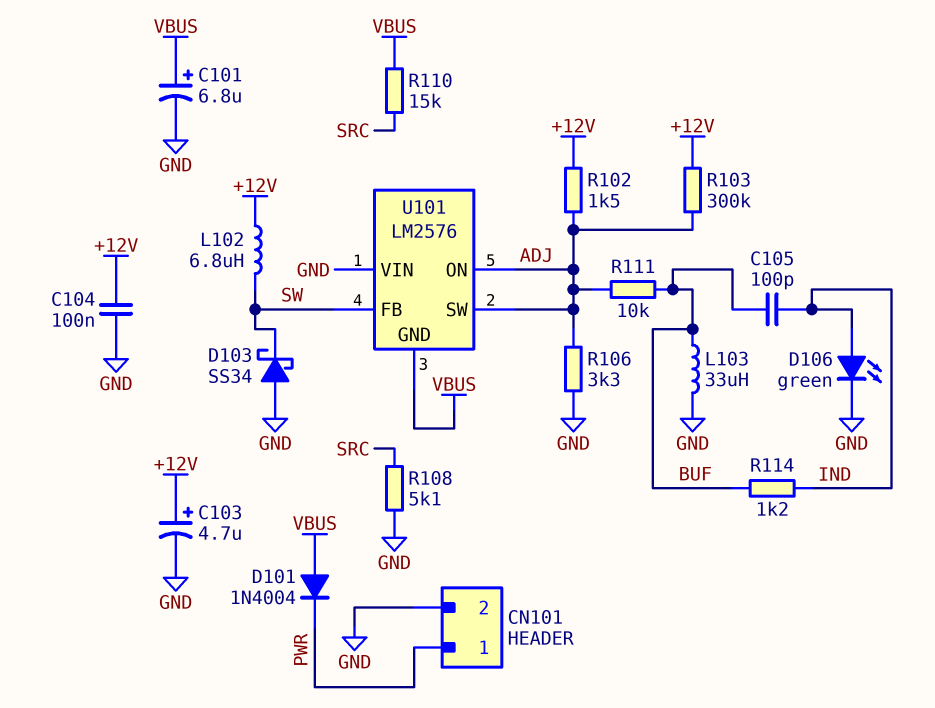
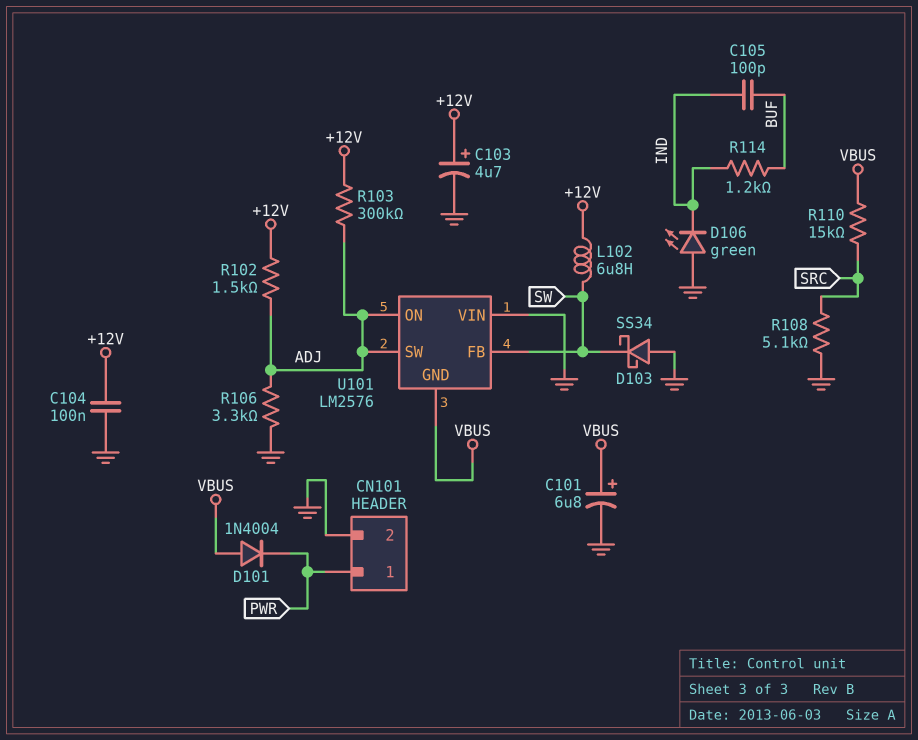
D106: LED green (A IND, K GND) -> LED green (A GND, K IND)
L103: 33uH (BUF, GND) -> none
R111: 10k (ADJ, BUF) -> none

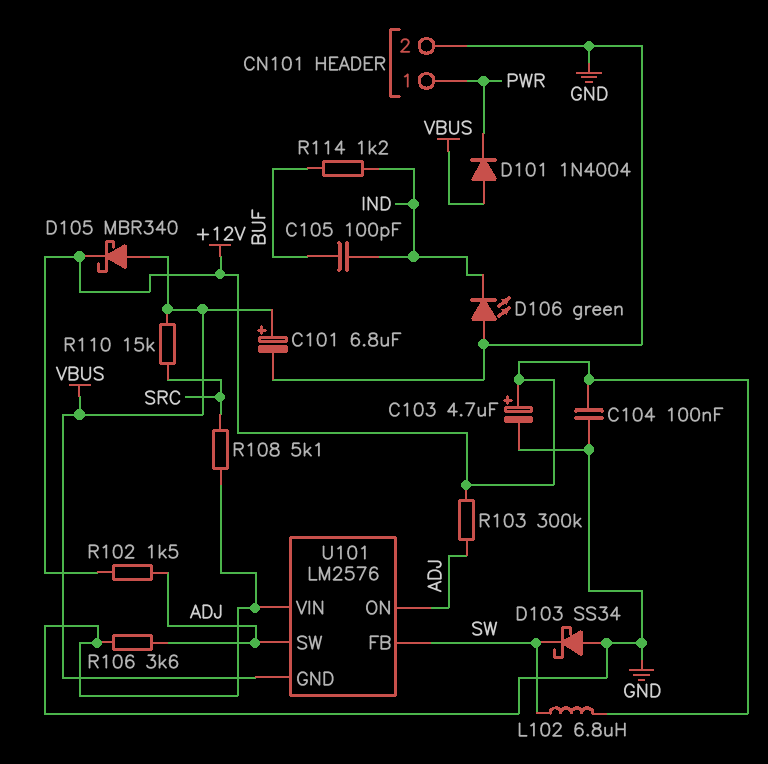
D105: none -> schottky MBR340 (A VBUS, K +12V)
R106: 3.3k (ADJ, GND) -> 3.6k (ADJ, GND)

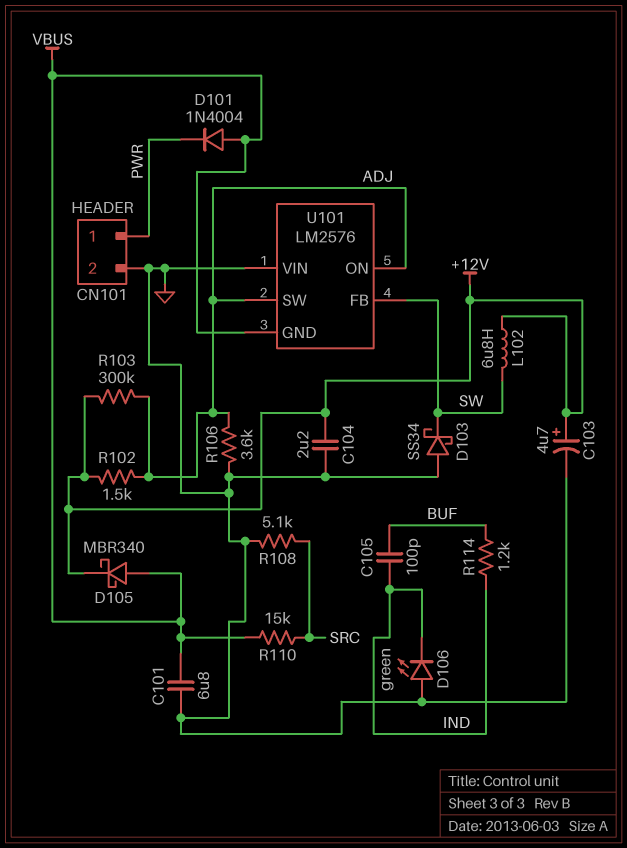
C101: 6.8uF (plus VBUS, minus GND) -> 6.8uF (GND, VBUS)
C104: 100nF (+12V, GND) -> 2.2uF (+12V, GND)

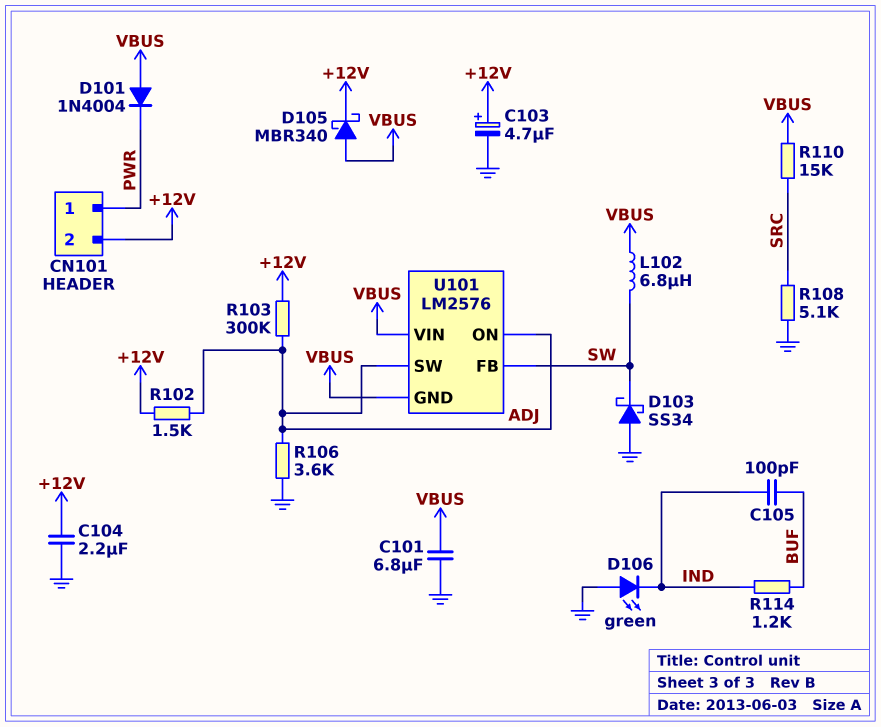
CN101 pin 2: GND -> +12V
L102: 6.8uH (+12V, SW) -> 6.8uH (SW, VBUS)
U101 pin VIN: GND -> VBUS

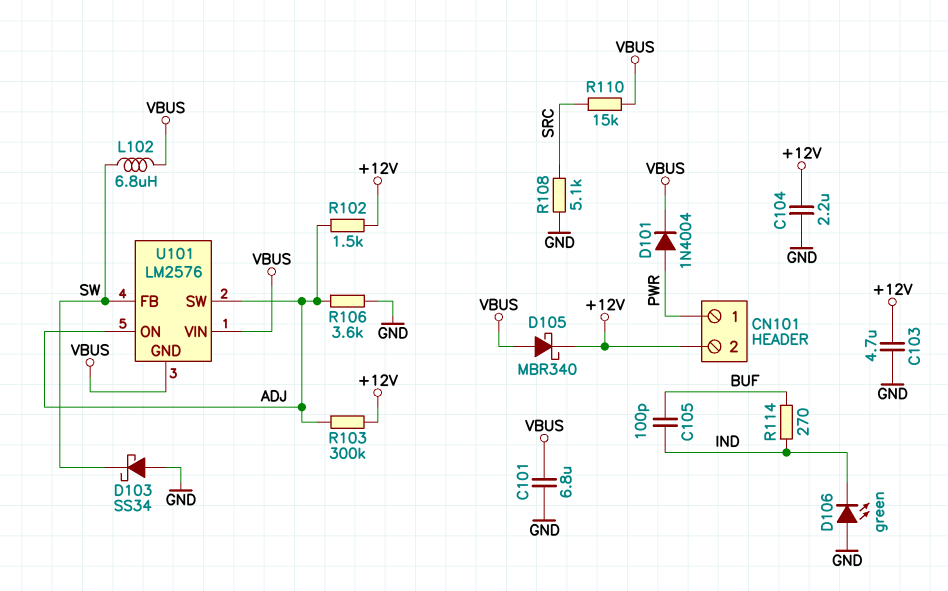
C103: 4.7uF (plus +12V, minus GND) -> 4.7uF (+12V, GND)
D101: diode 1N4004 (A VBUS, K PWR) -> diode 1N4004 (A PWR, K VBUS)
R114: 1.2k (BUF, IND) -> 270 (BUF, IND)

